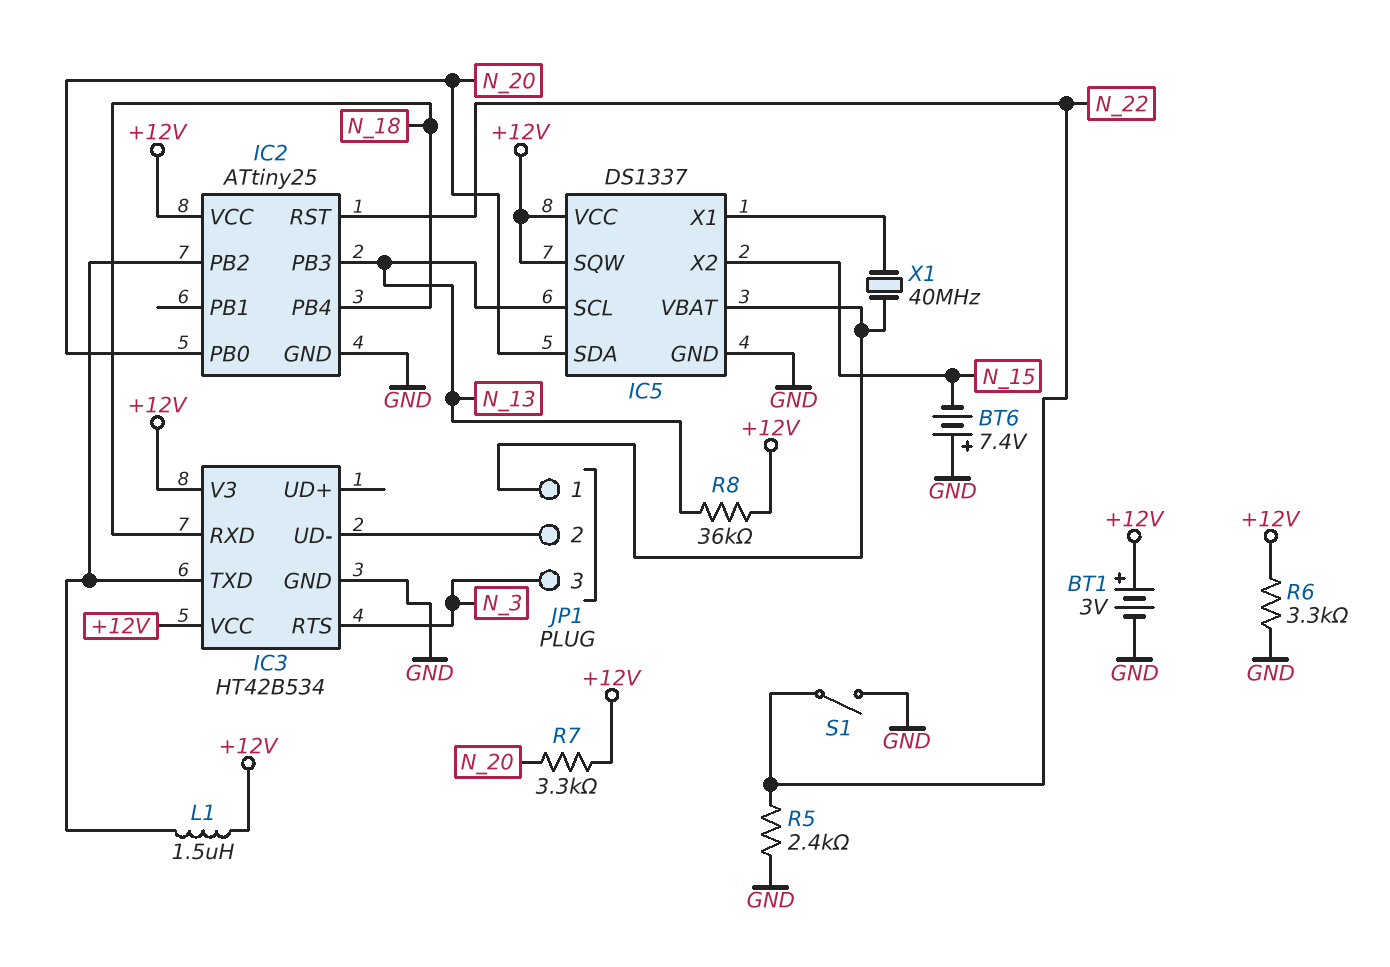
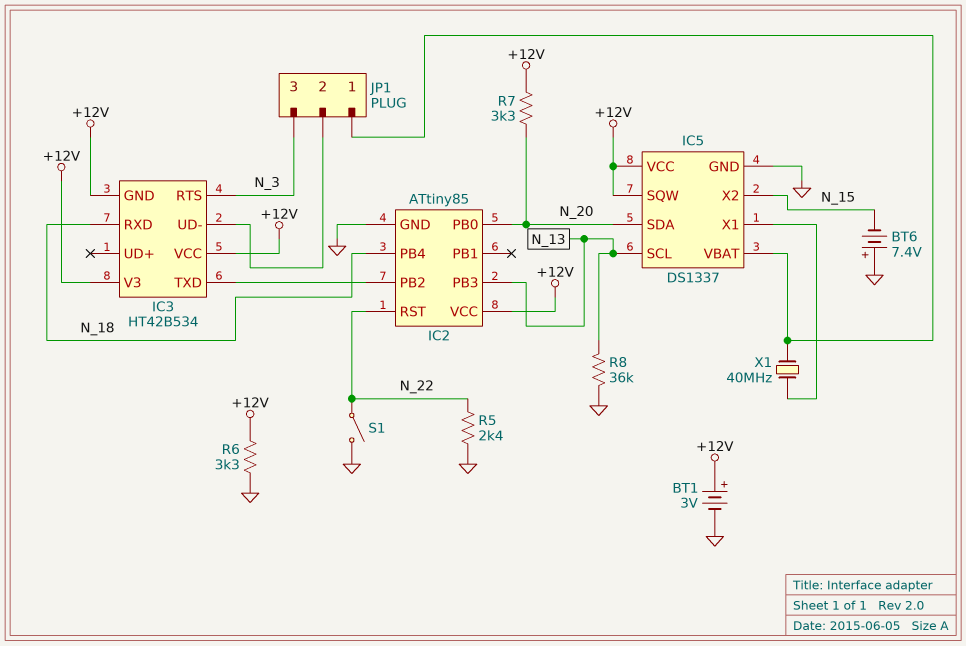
IC2: ATtiny25 -> ATtiny85
IC3 pin GND: GND -> +12V
L1: 1.5uH (+12V, IC2/PB2) -> none
R8: 36k (+12V, N_13) -> 36k (GND, N_13)

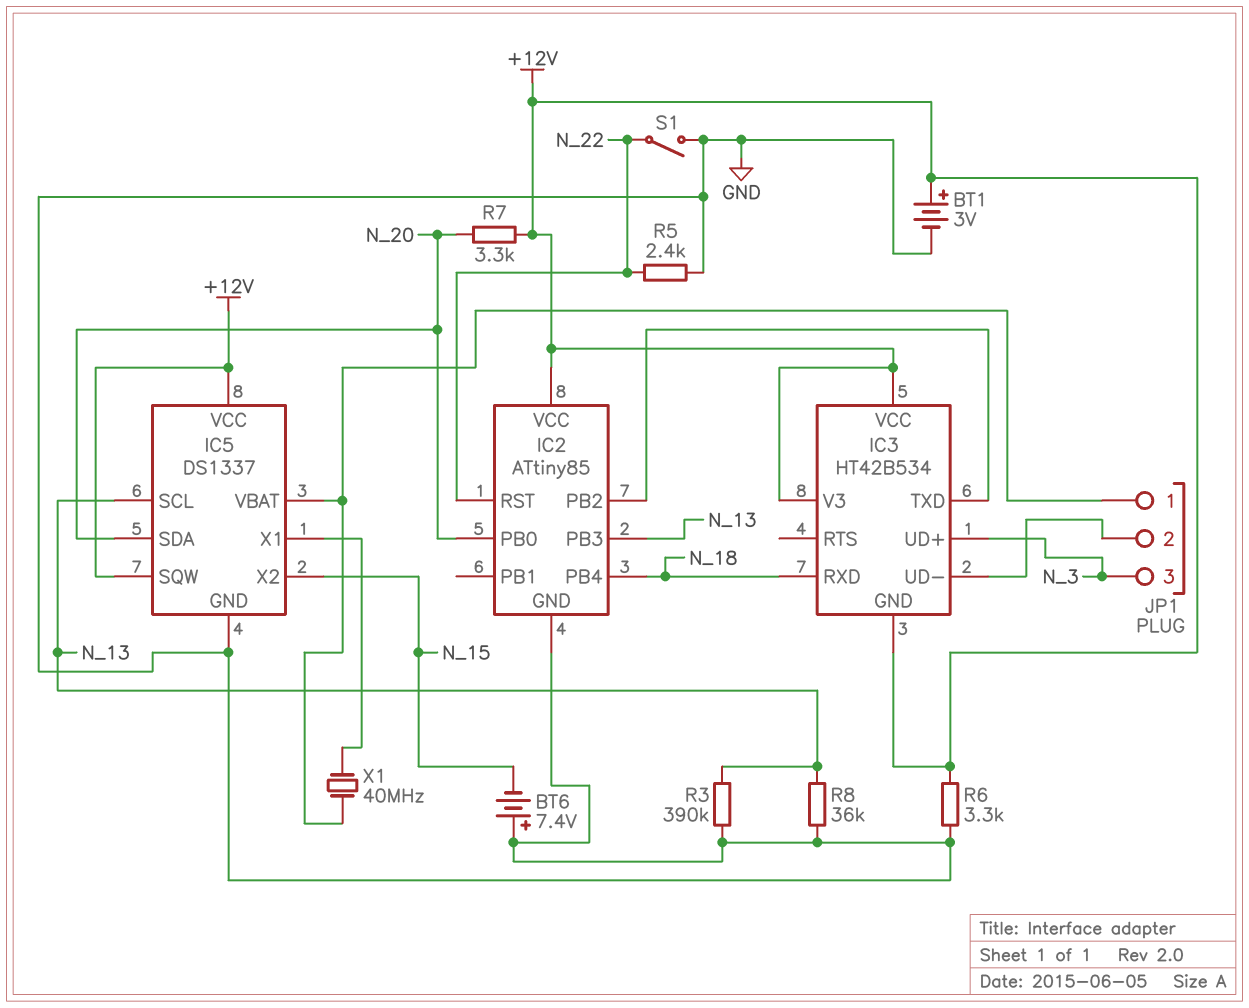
IC3 pin RTS: N_3 -> none
IC3 pin UD+: none -> N_3
R3: none -> 390k (GND, N_13)

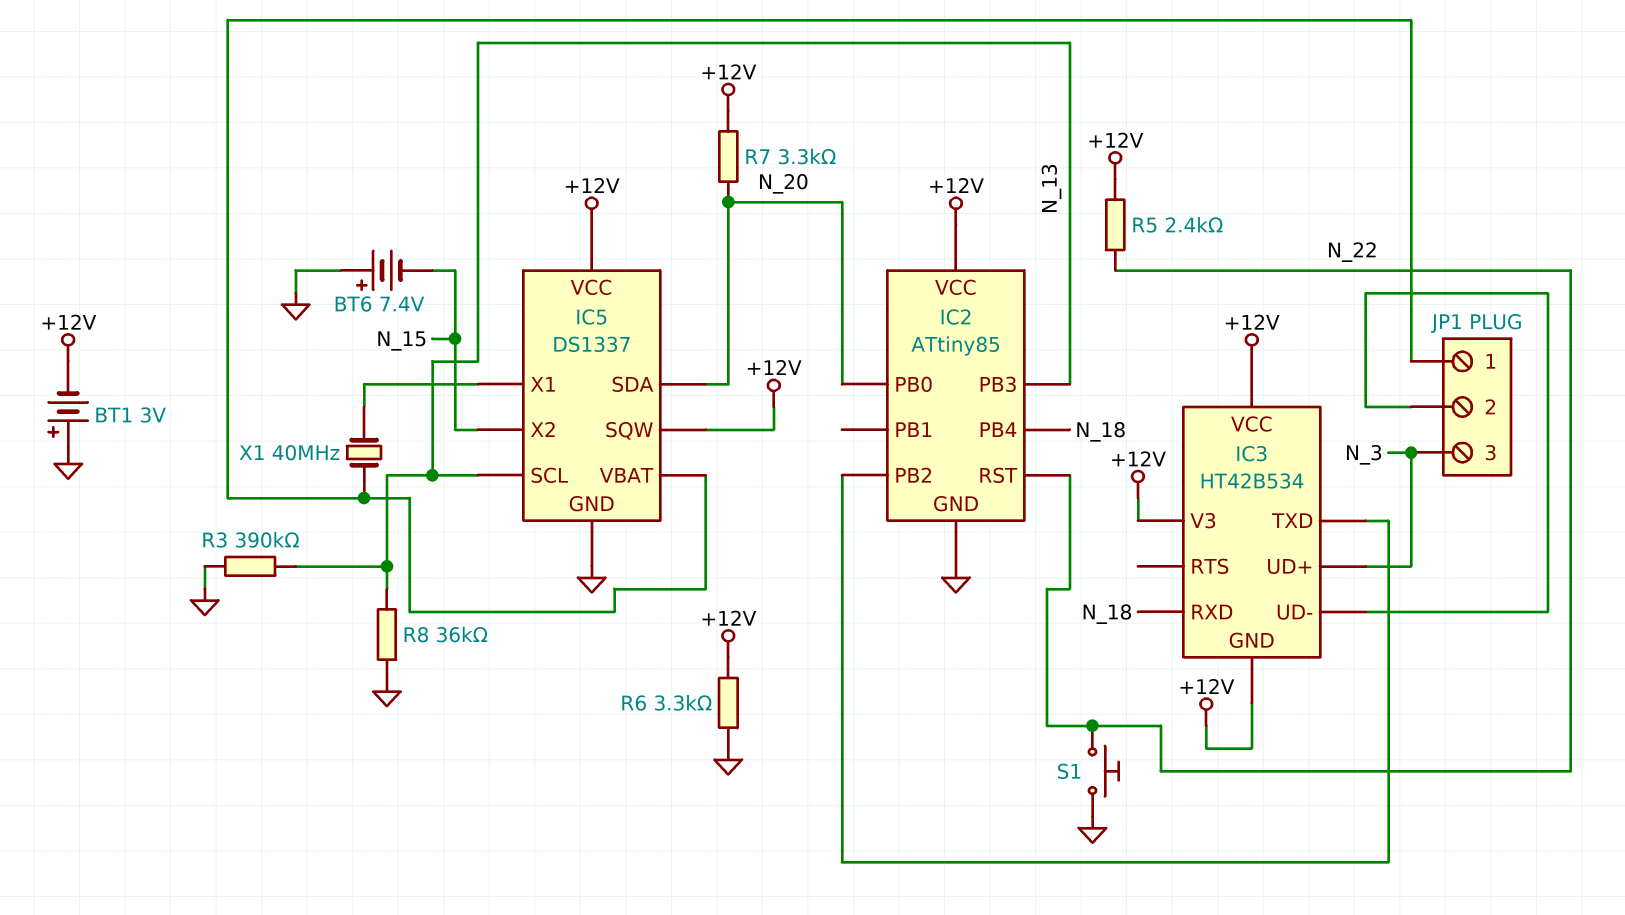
BT1: 3V (plus +12V, minus GND) -> 3V (plus GND, minus +12V)
R5: 2.4k (GND, N_22) -> 2.4k (+12V, N_22)
S1: switch (GND, N_22) -> button (GND, N_22)

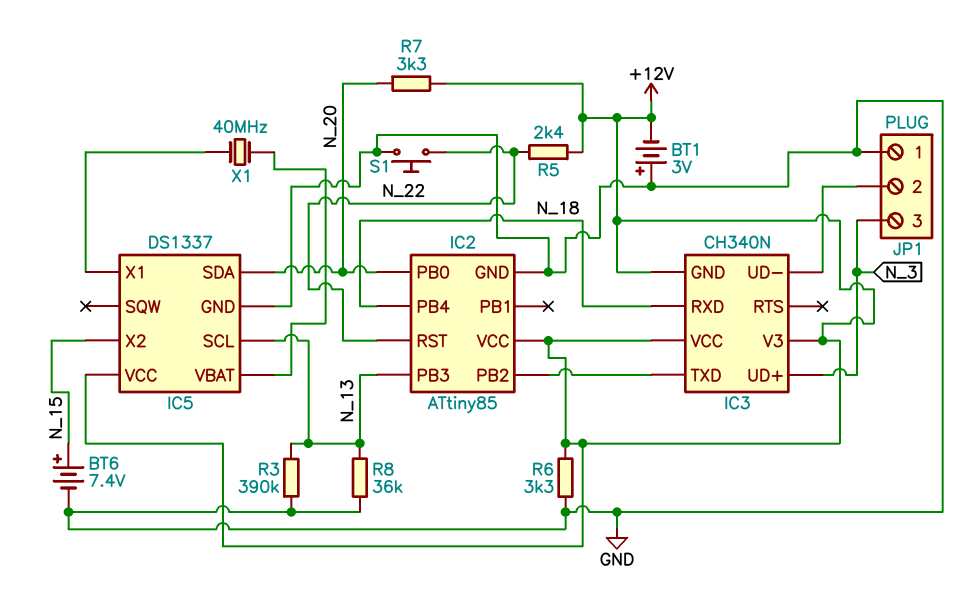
BT6: 7.4V (plus GND, minus N_15) -> 7.4V (plus N_15, minus GND)
IC3: HT42B534 -> CH340N
IC5 pin SQW: +12V -> none
JP1 pin 1: IC5/VBAT -> GND

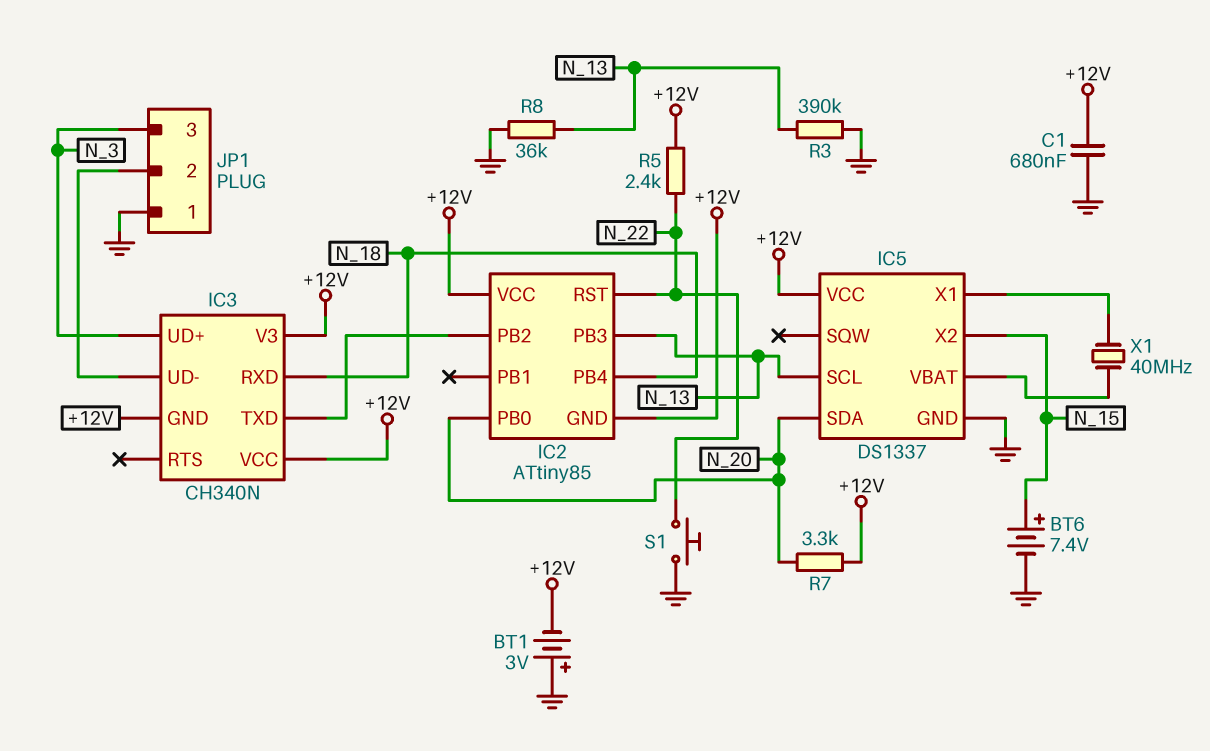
C1: none -> 680nF (+12V, GND)
IC2 pin GND: GND -> +12V
R6: 3.3k (+12V, GND) -> none

